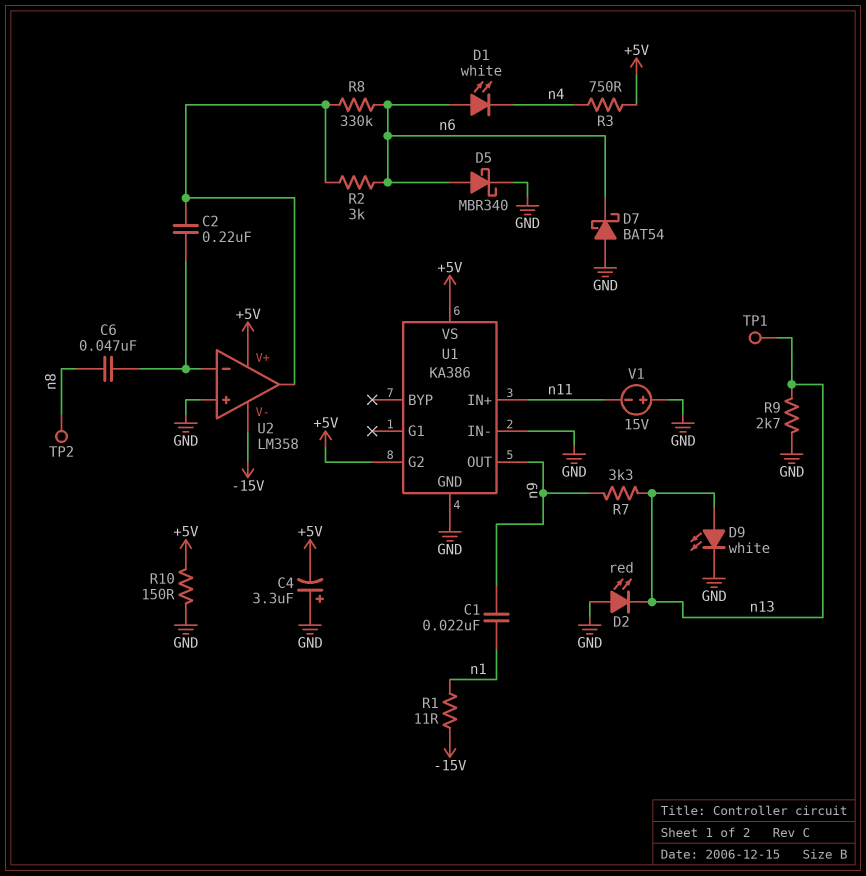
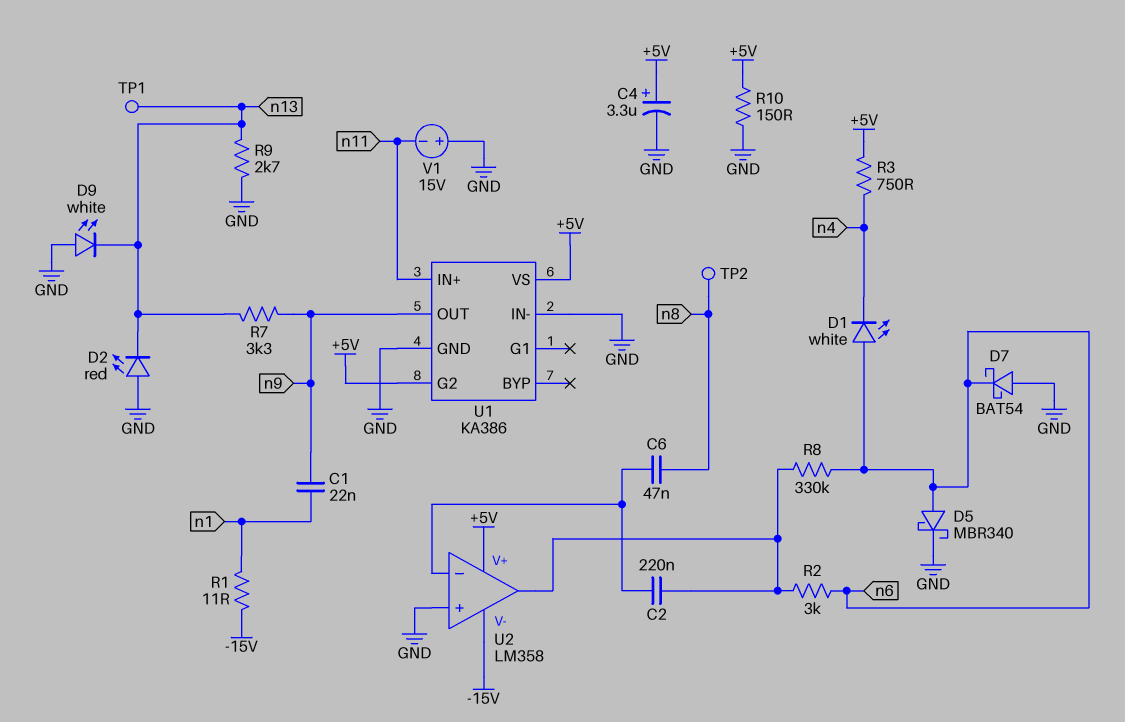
C4: 3.3uF (plus GND, minus +5V) -> 3.3uF (plus +5V, minus GND)
D9: LED white (A n13, K GND) -> LED white (A GND, K n13)

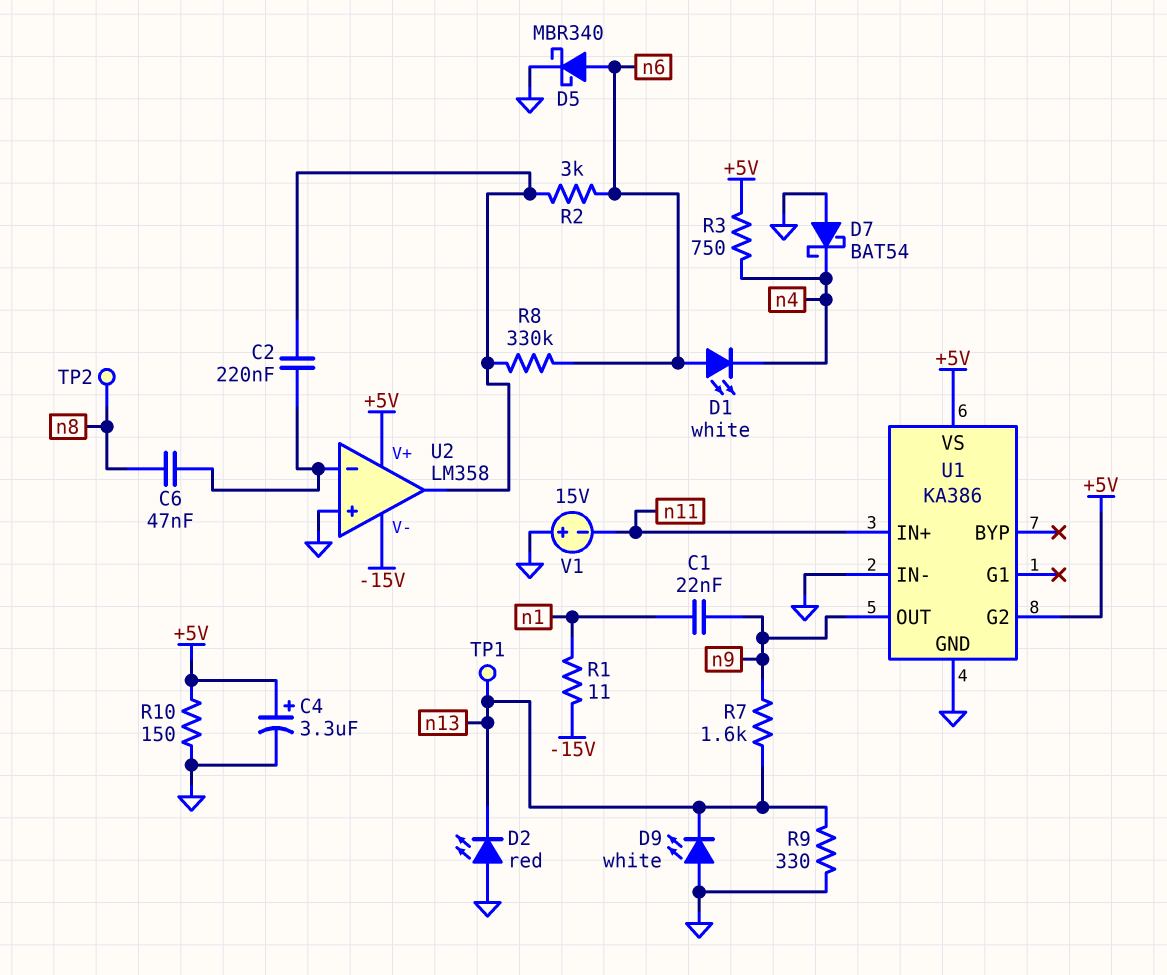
D7: schottky BAT54 (A GND, K n6) -> schottky BAT54 (A GND, K n4)
R7: 3.3k (n9, n13) -> 1.6k (n9, n13)
R9: 2.7k (GND, n13) -> 330 (GND, n13)

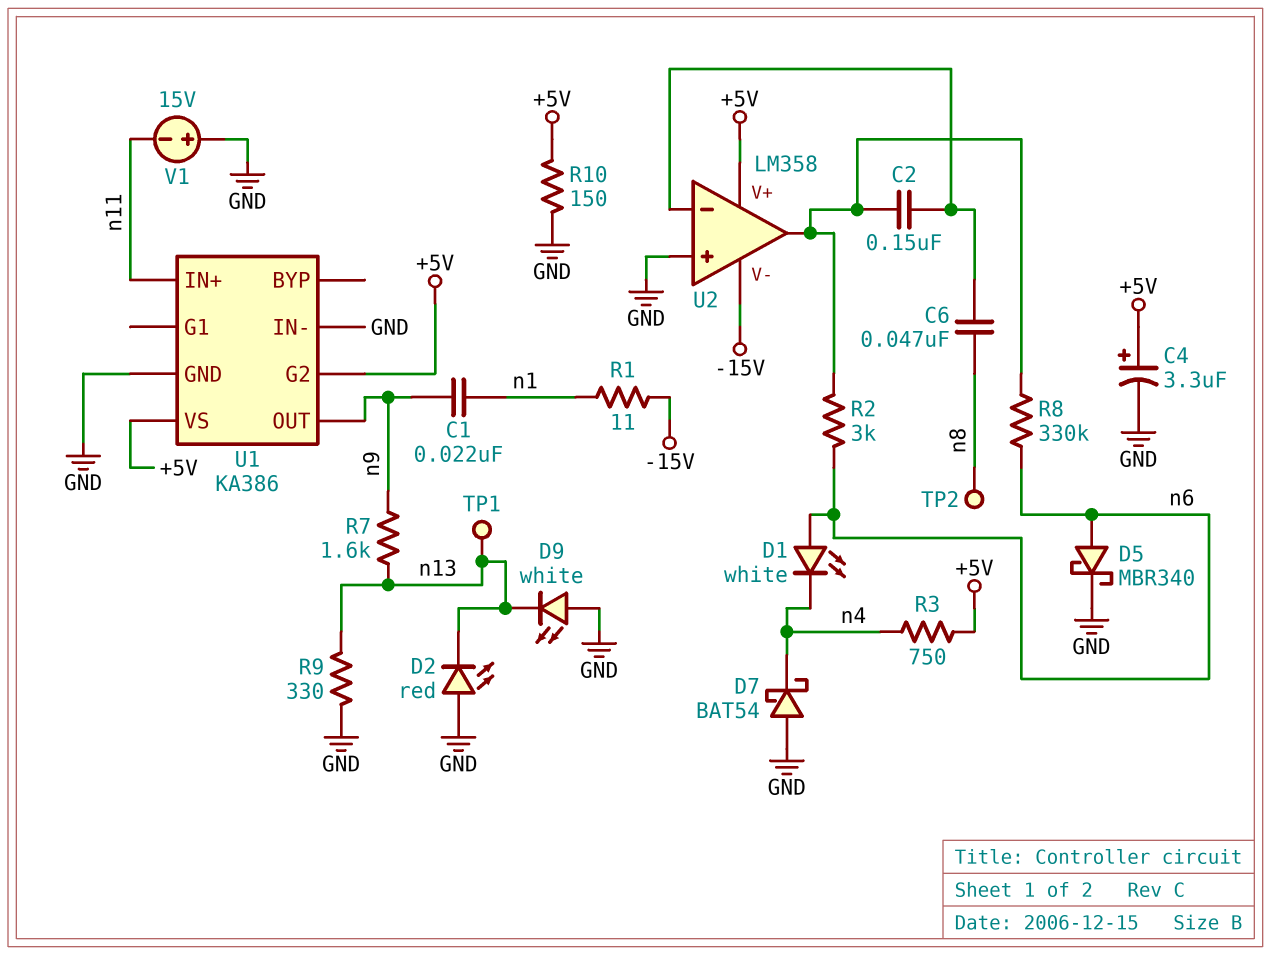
C2: 220nF (U2/in-, U2/out) -> 150nF (U2/in-, U2/out)

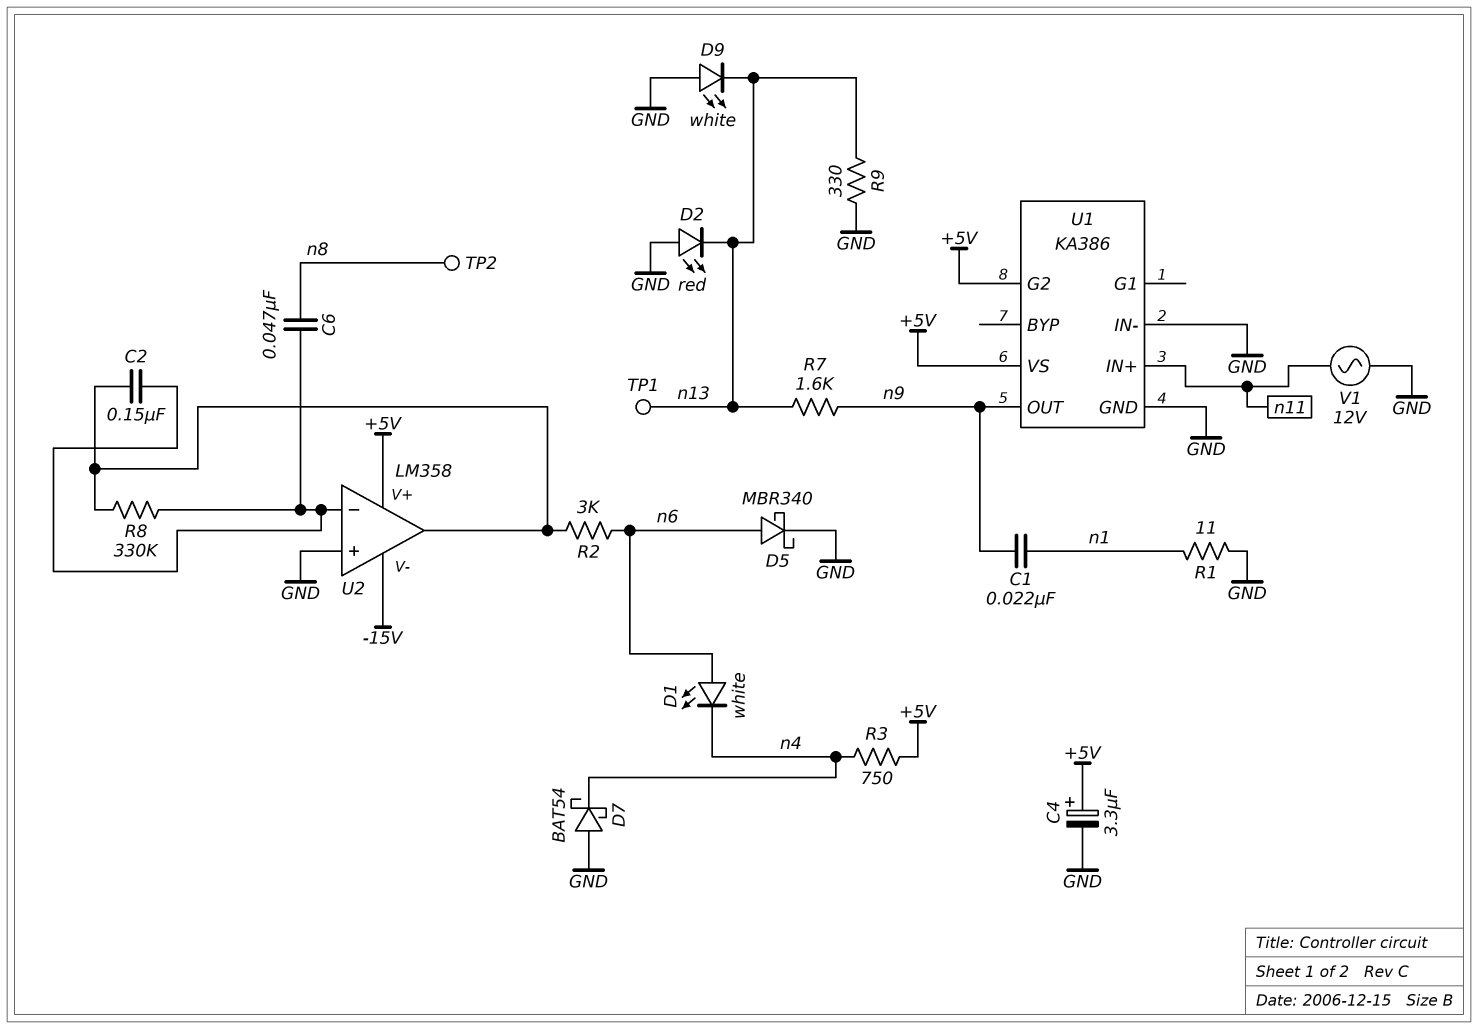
R1: 11 (-15V, n1) -> 11 (GND, n1)
R8: 330k (U2/out, n6) -> 330k (U2/in-, U2/out)
R10: 150 (+5V, GND) -> none
V1: 15V (plus GND, minus n11) -> AC 12V (GND, n11)

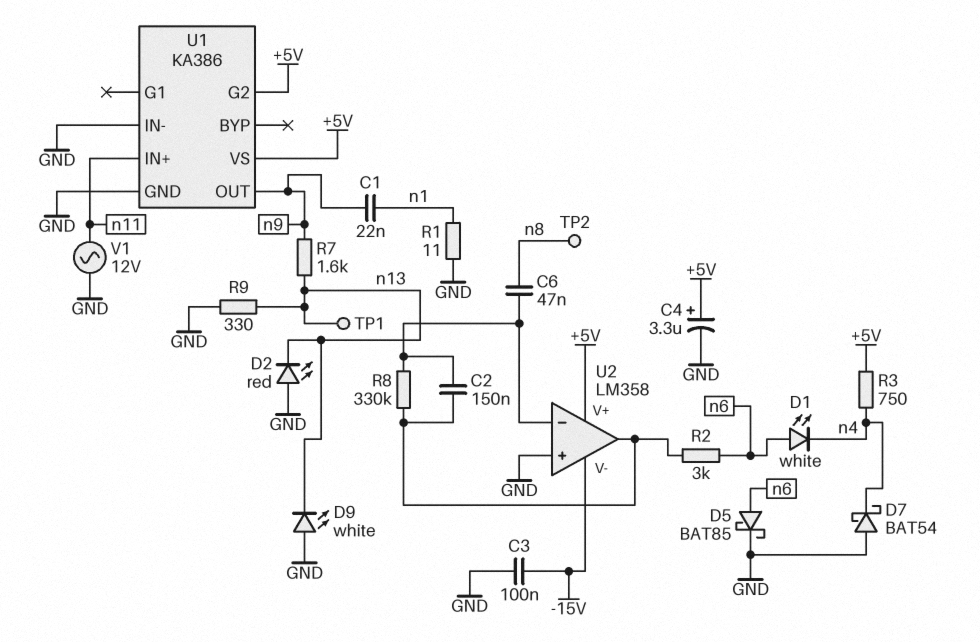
C3: none -> 100nF (-15V, GND)
D5: schottky MBR340 (A n6, K GND) -> schottky BAT85 (A n6, K GND)

